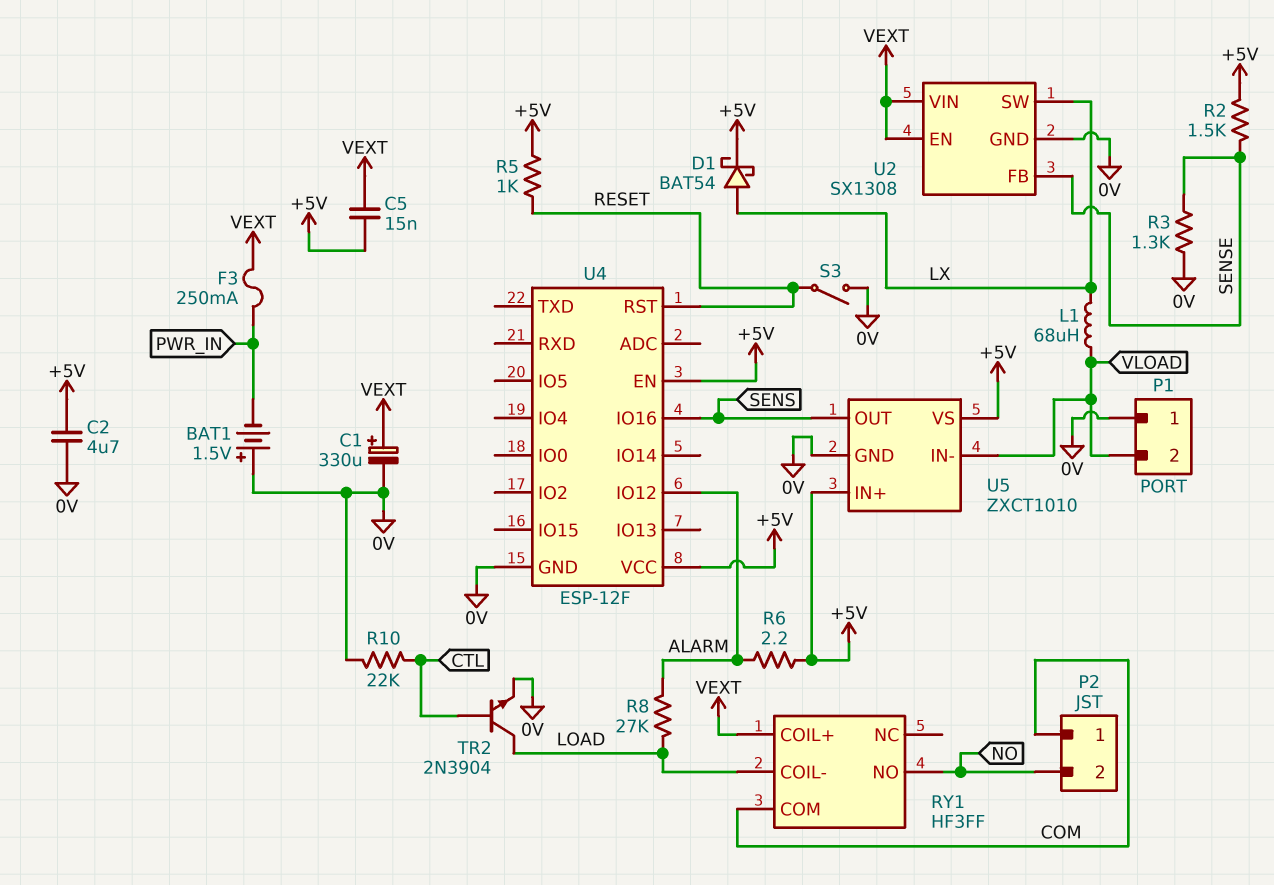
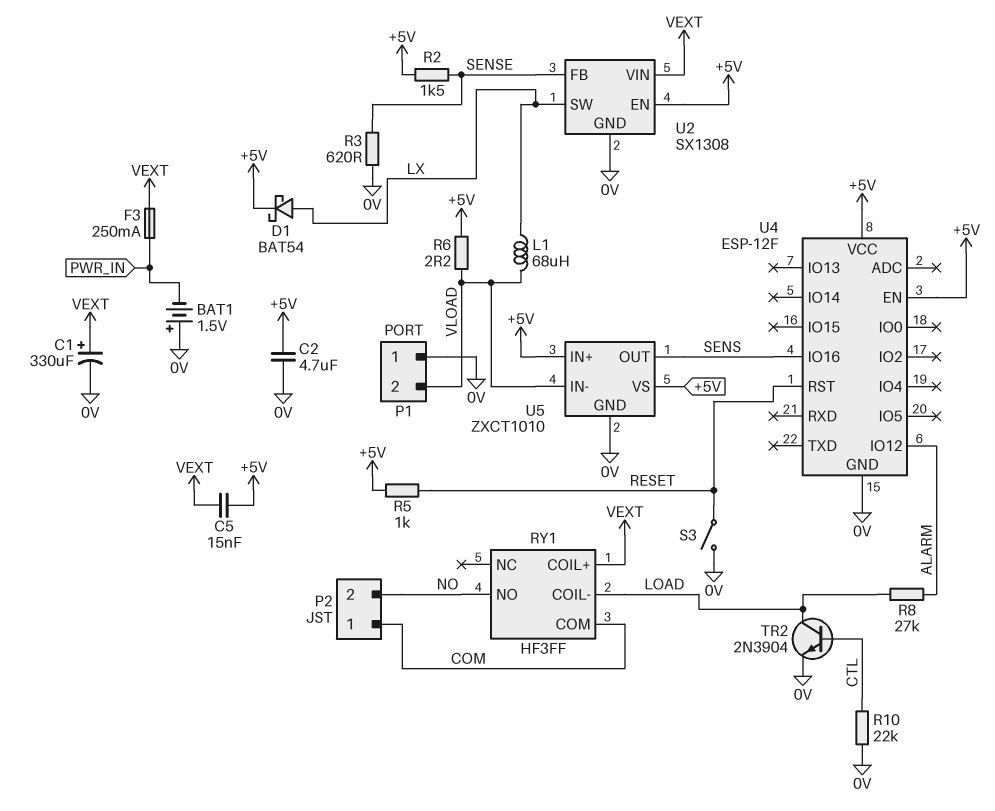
R3: 1.3k (0V, SENSE) -> 620 (0V, SENSE)
R6: 2.2 (+5V, ALARM) -> 2.2 (+5V, VLOAD)
U2 pin EN: VEXT -> +5V

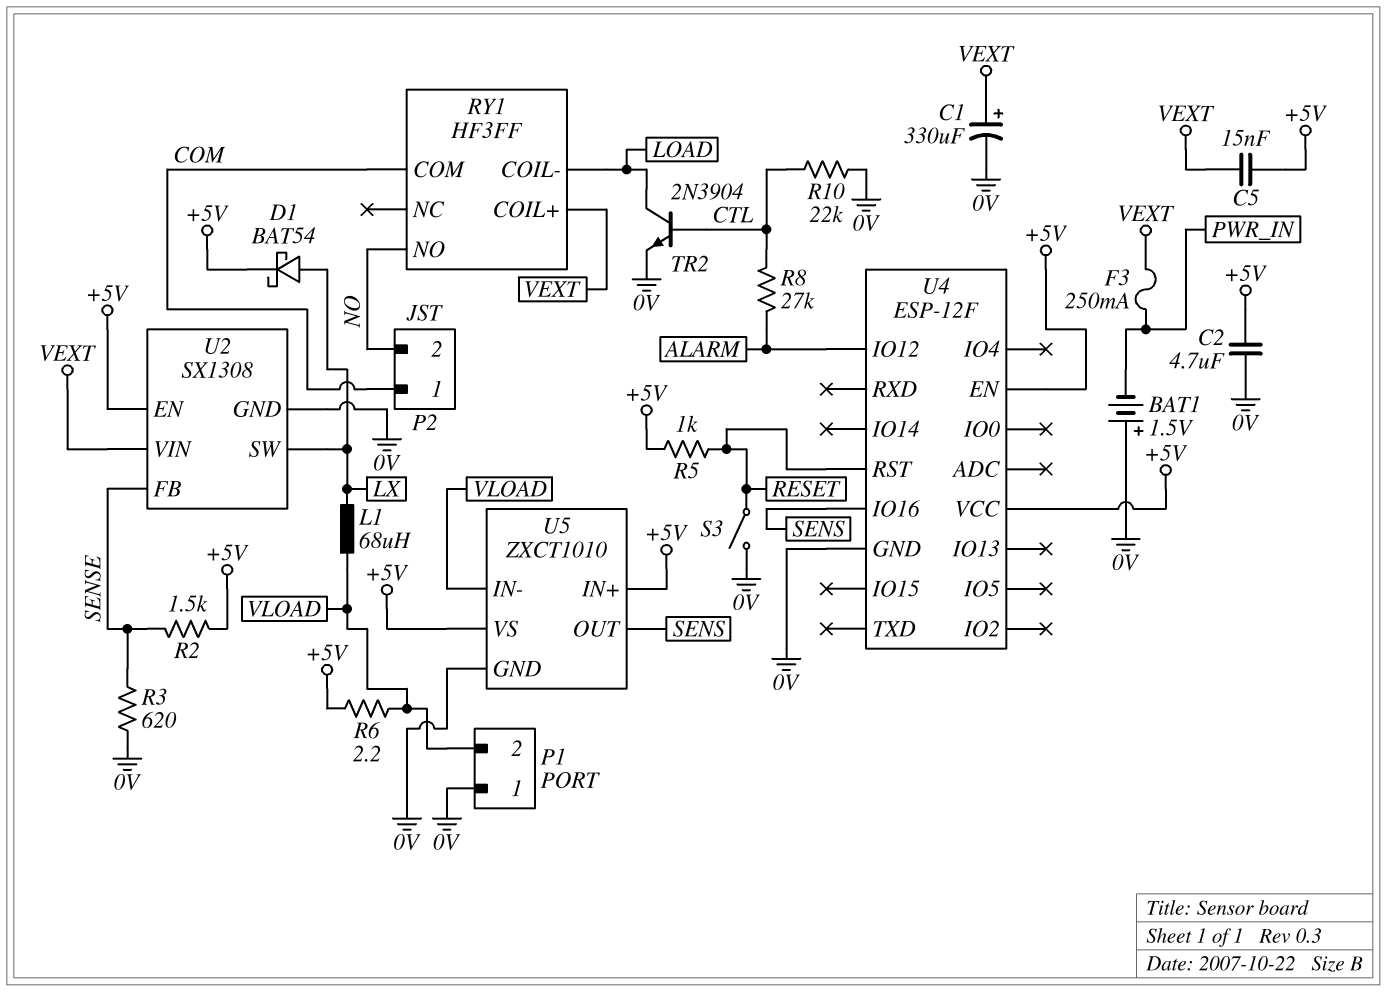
R8: 27k (ALARM, LOAD) -> 27k (ALARM, CTL)

